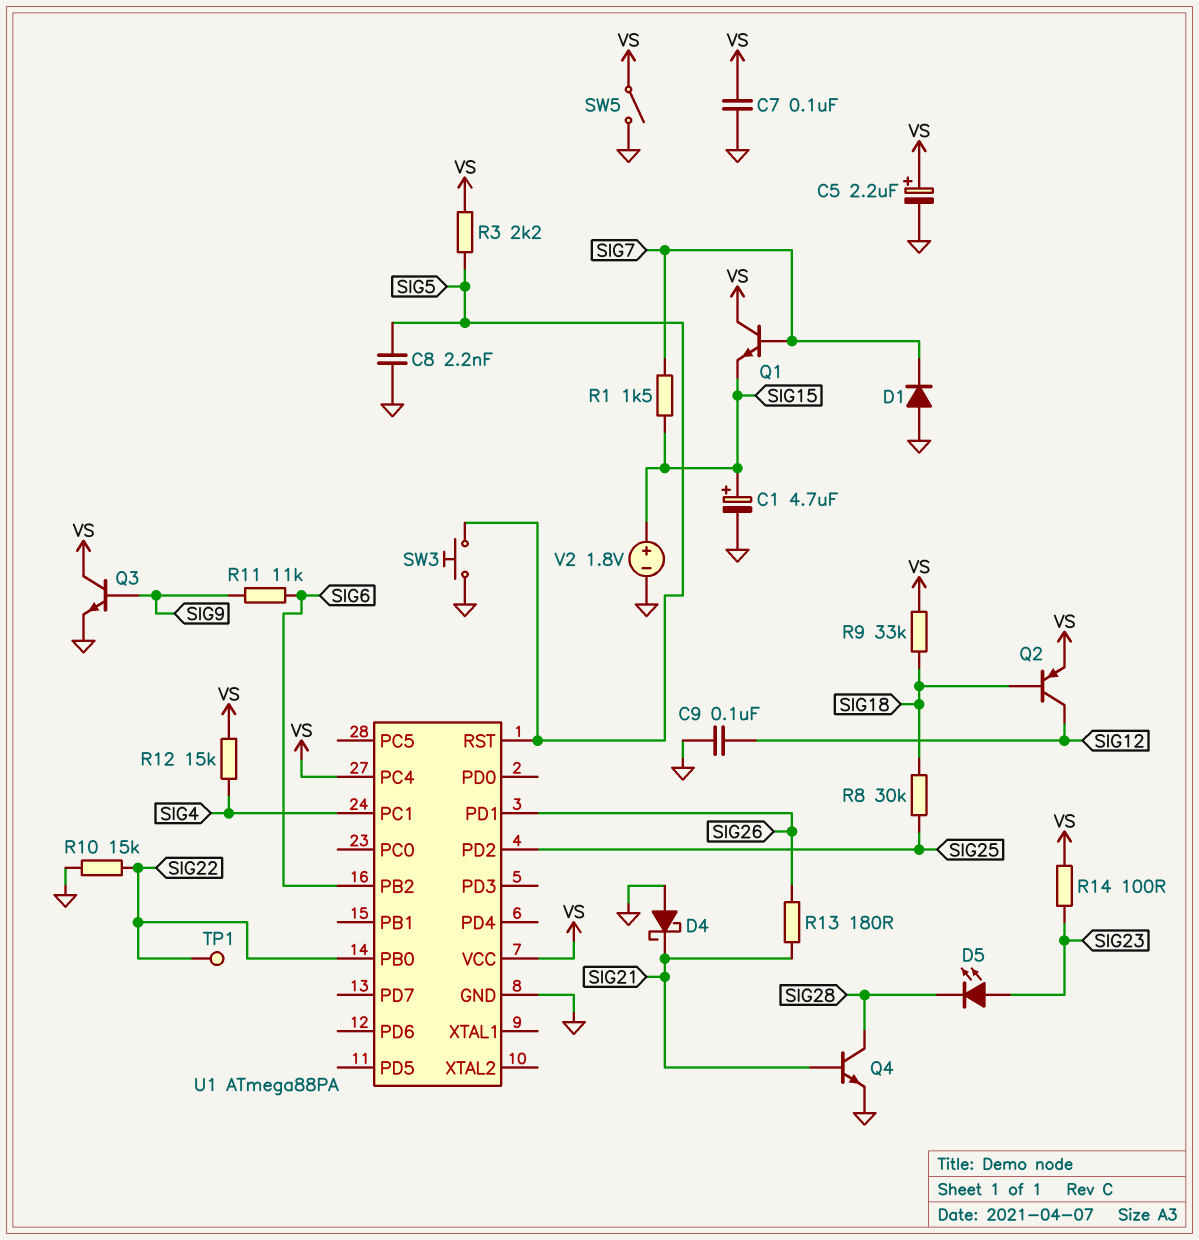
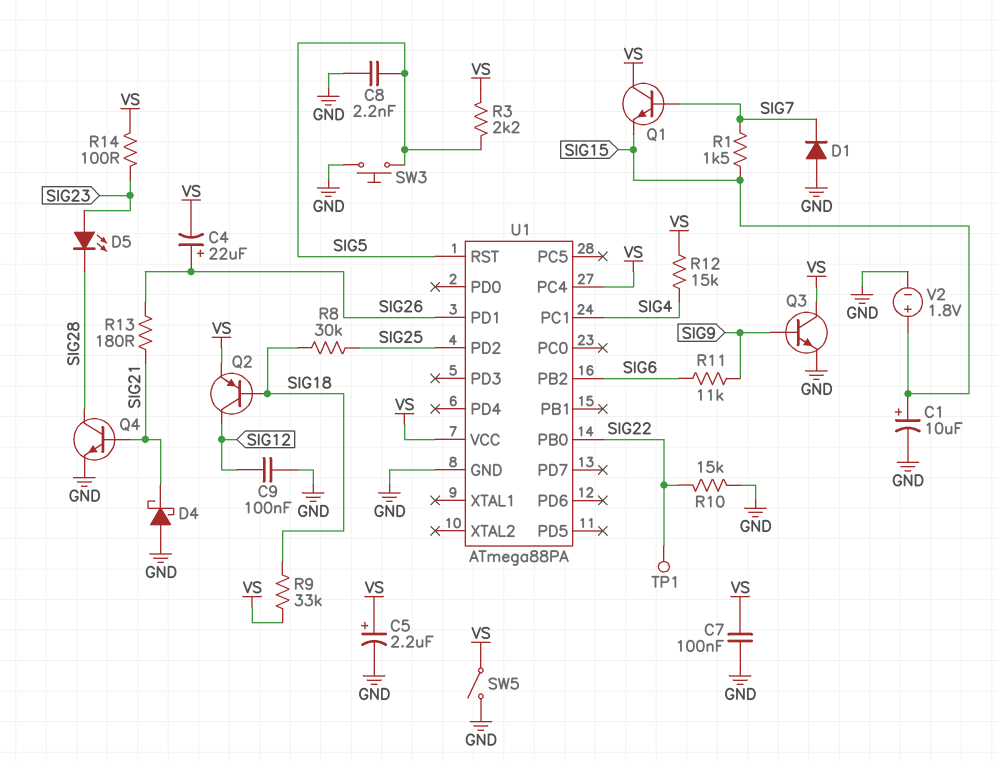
C1: 4.7uF (plus SIG15, minus GND) -> 10uF (plus SIG15, minus GND)
C4: none -> 22uF (plus SIG26, minus VS)

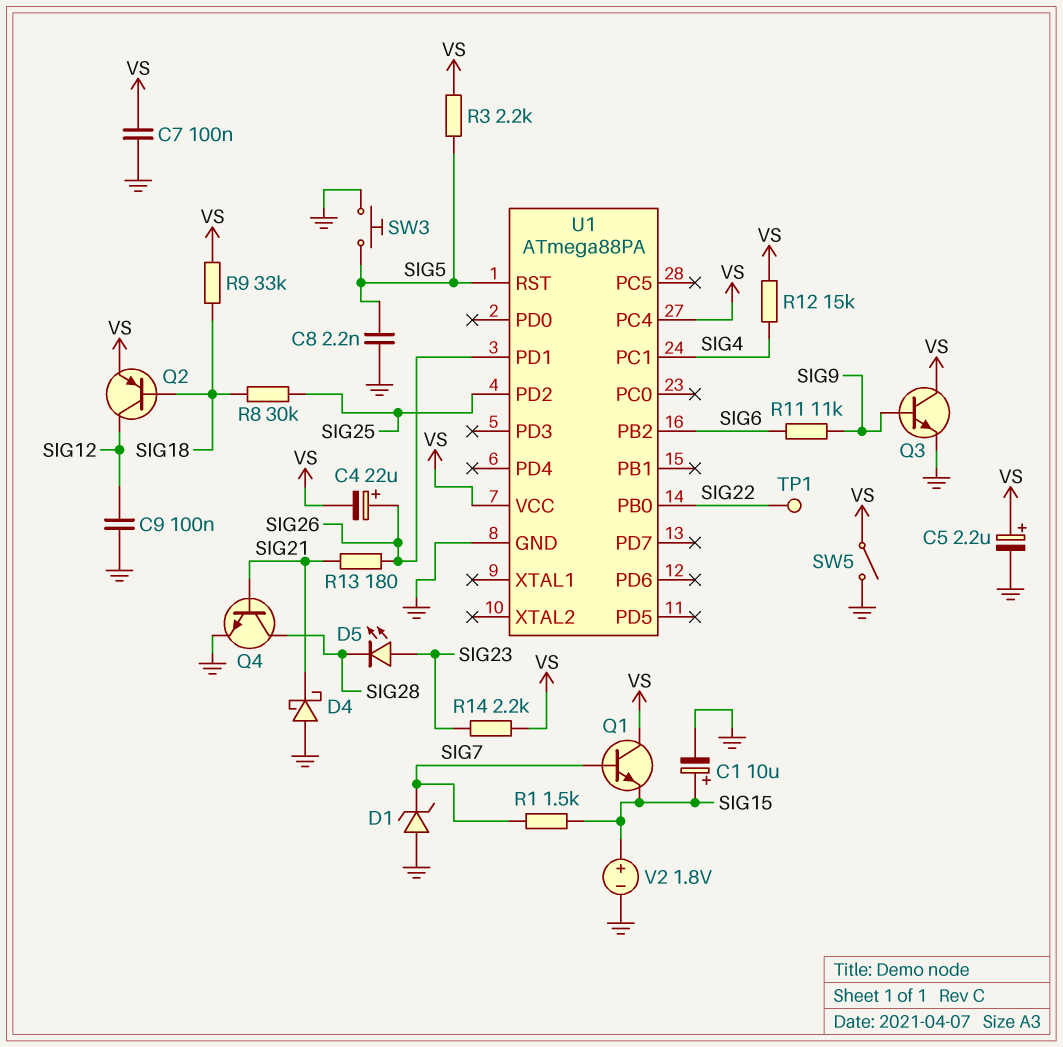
D1: diode (A GND, K SIG7) -> zener (A GND, K SIG7)
R10: 15k (GND, SIG22) -> none
R14: 100 (SIG23, VS) -> 2.2k (SIG23, VS)

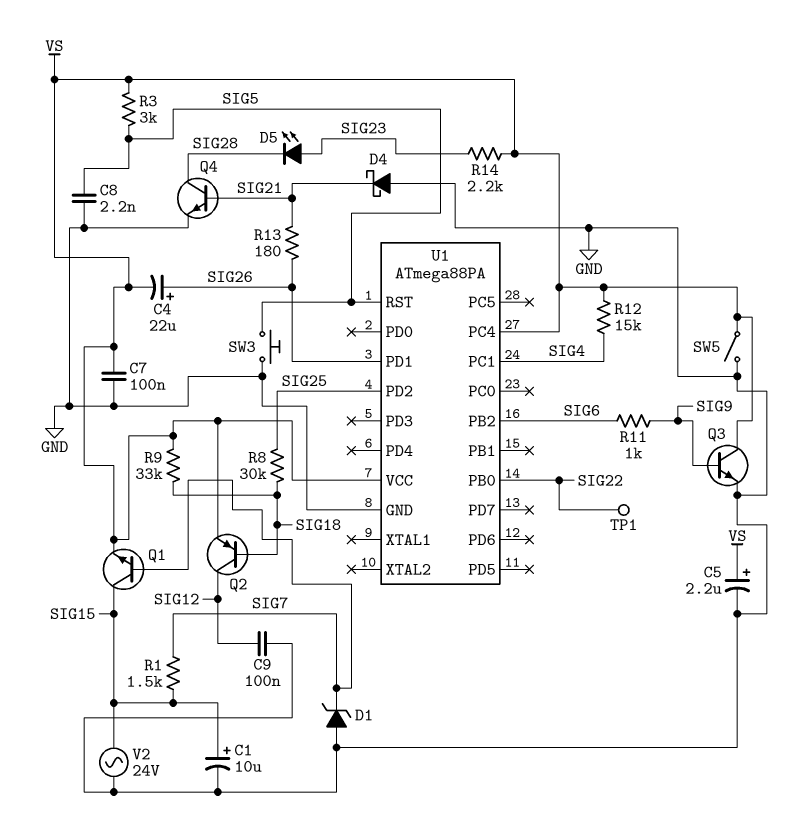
Q1: NPN (B SIG7, C VS, E SIG15) -> NPN (B SIG7, C SIG15, E VS)
R3: 2.2k (SIG5, VS) -> 3k (SIG5, VS)
R11: 11k (SIG6, SIG9) -> 1k (SIG6, SIG9)
V2: 1.8V (plus SIG15, minus GND) -> AC 24V (GND, SIG15)

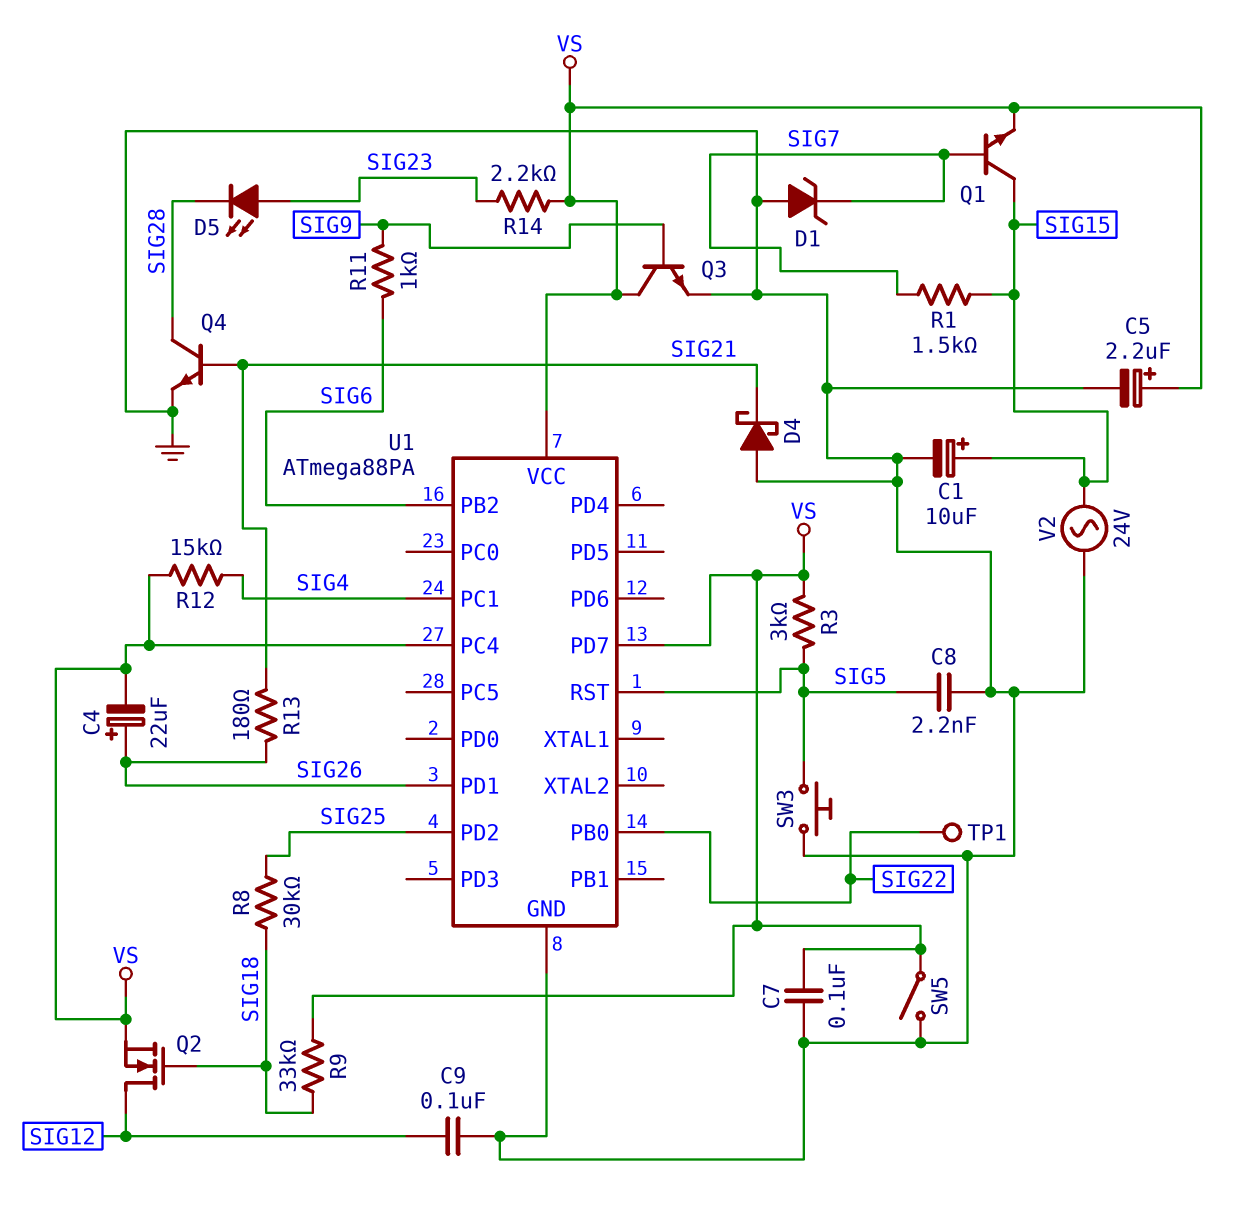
Q2: PNP (B SIG18, C SIG12, E VS) -> NMOS (G SIG18, D SIG12, S VS)
U1 pin PD7: none -> VS

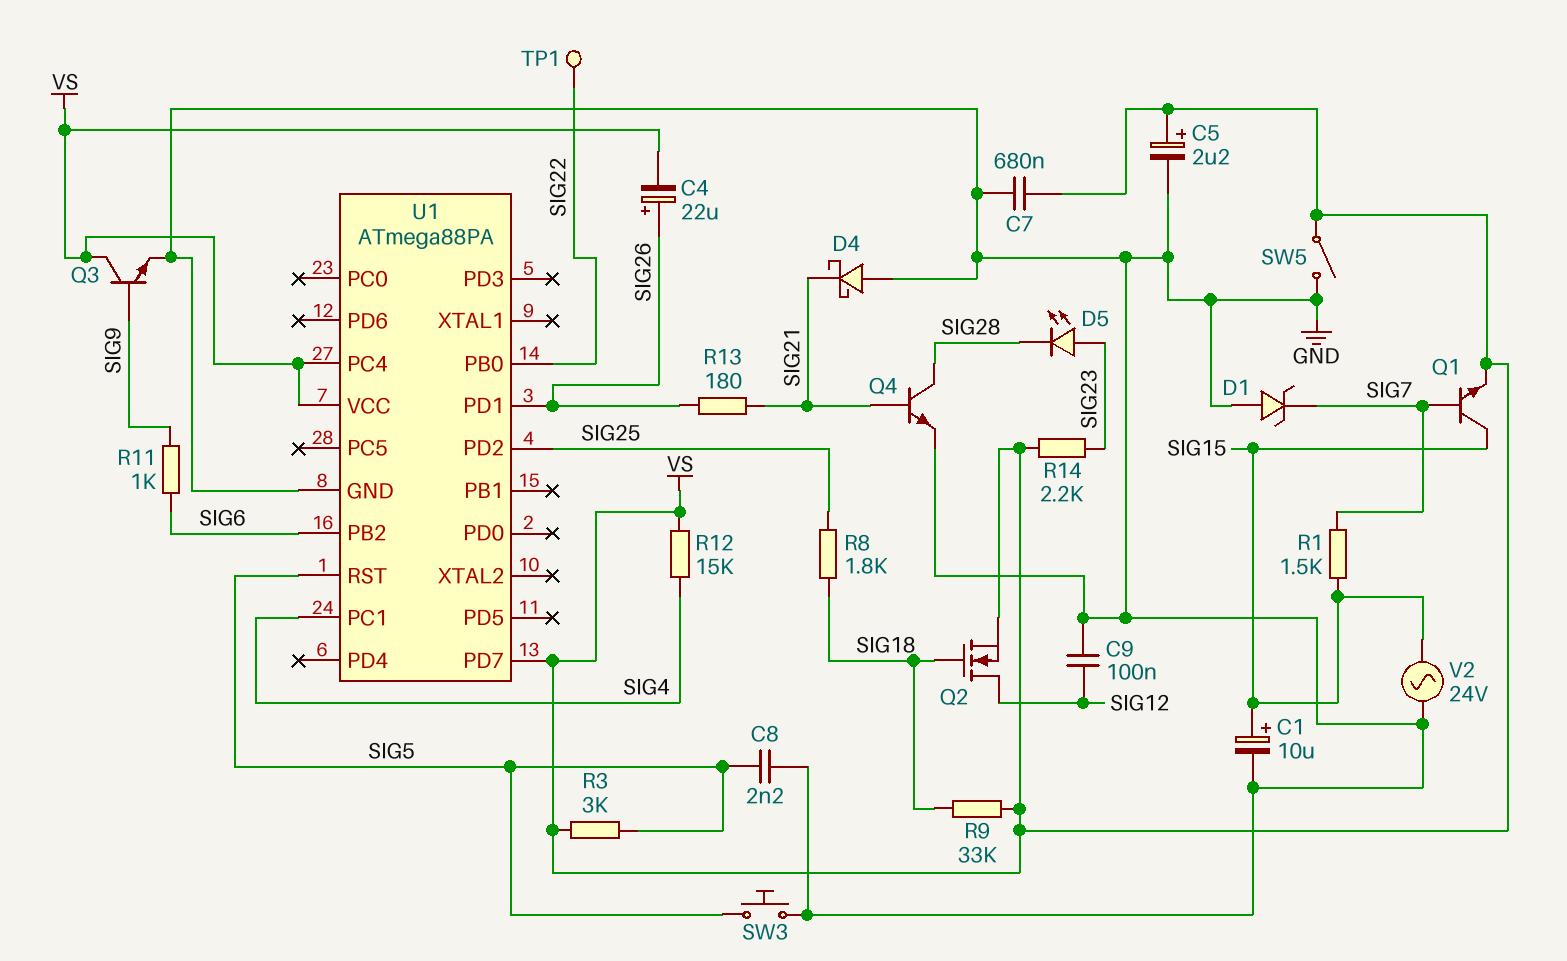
C7: 100nF (GND, VS) -> 680nF (GND, VS)
R8: 30k (SIG18, SIG25) -> 1.8k (SIG18, SIG25)

